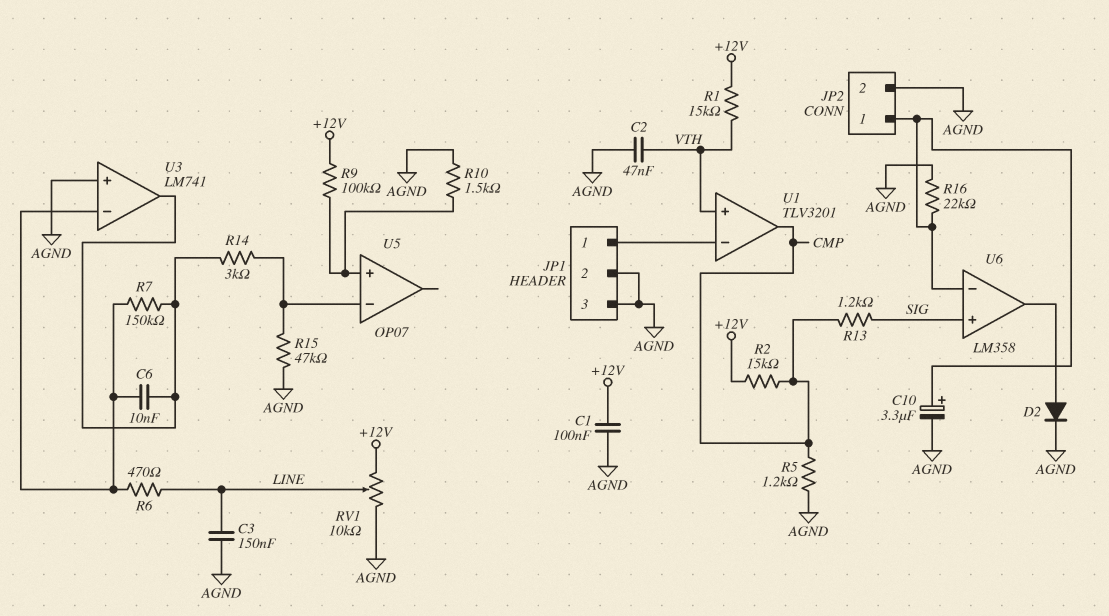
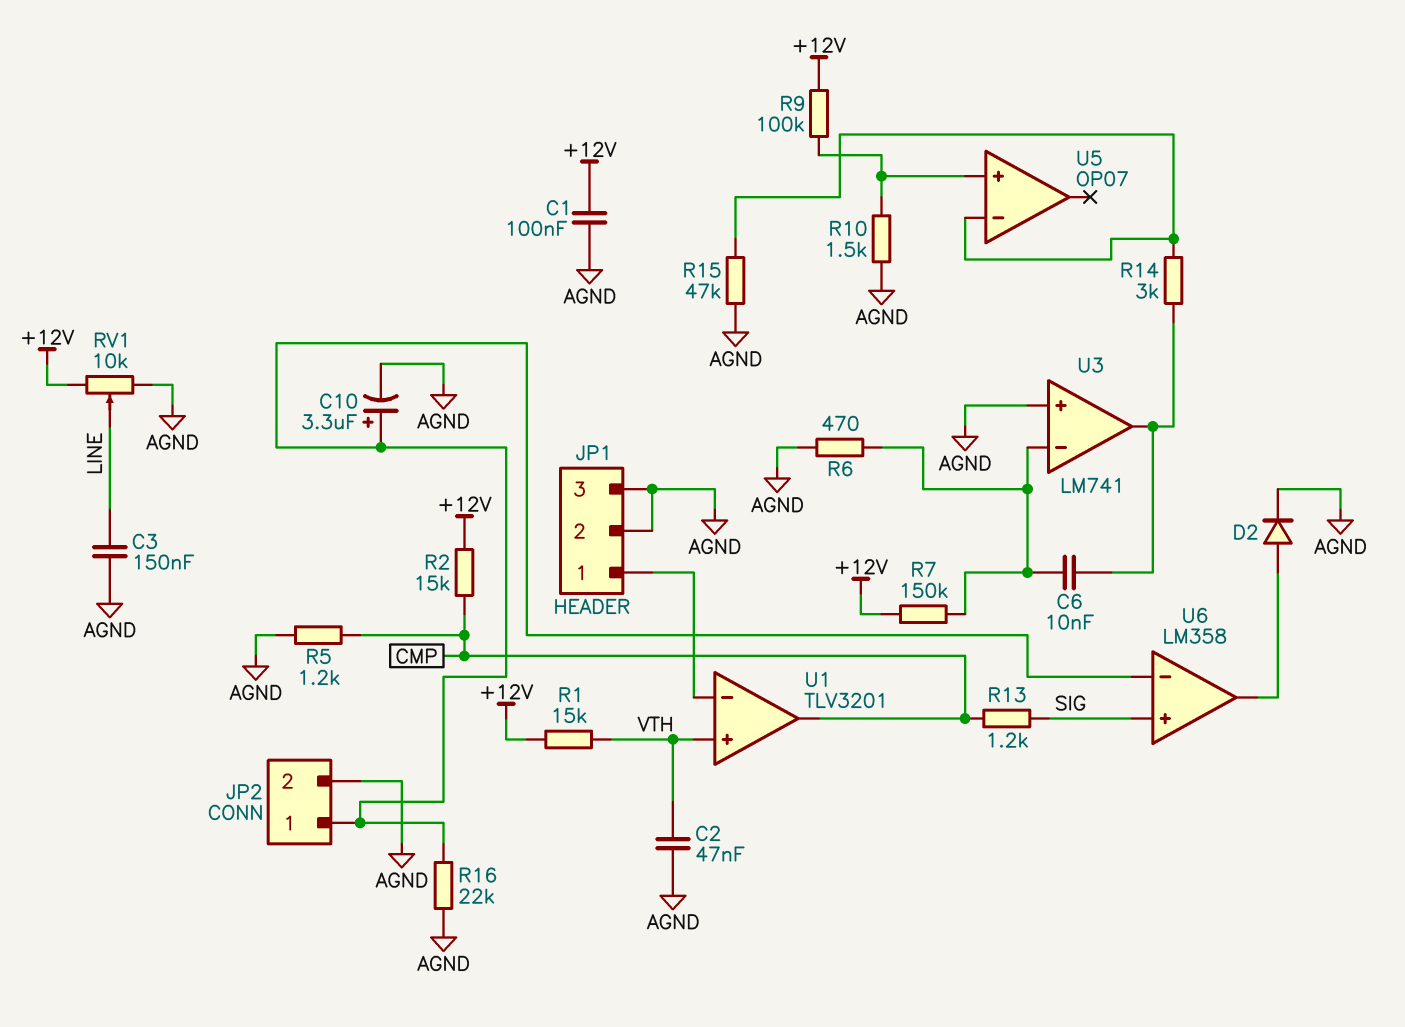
R6: 470 (LINE, U3/in-) -> 470 (AGND, U3/in-)
R7: 150k (U3/in-, U3/out) -> 150k (+12V, U3/in-)

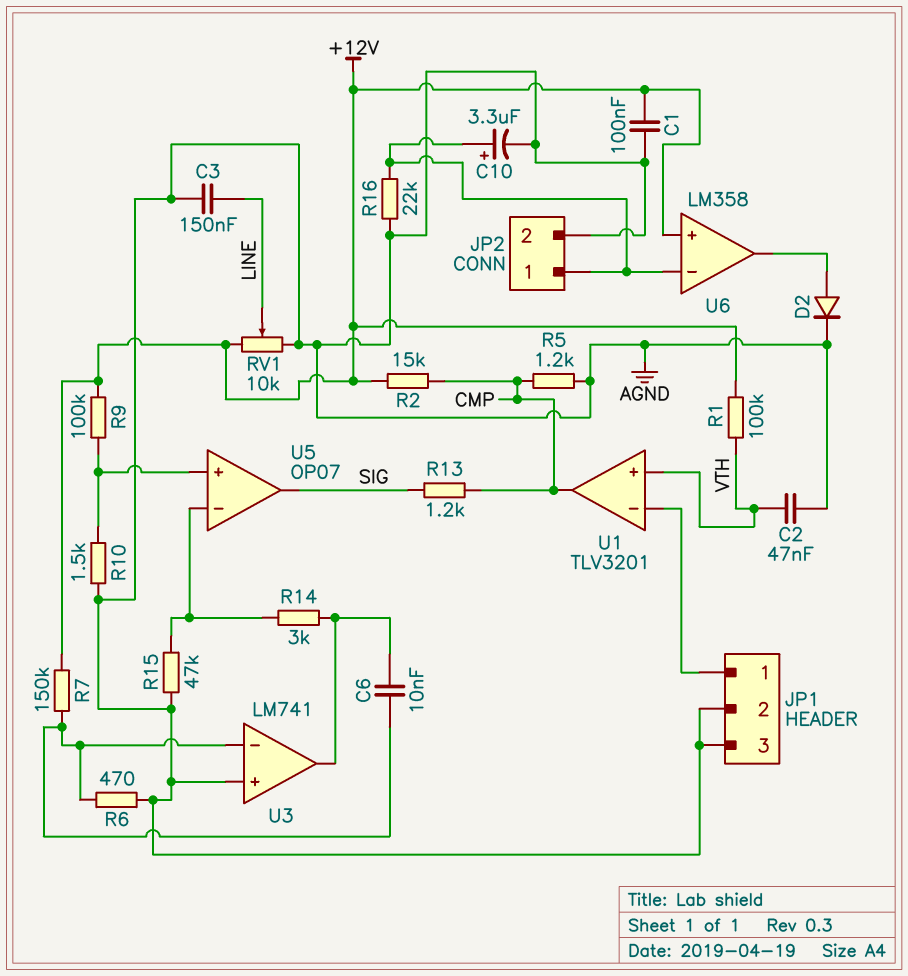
R1: 15k (+12V, VTH) -> 100k (+12V, VTH)
U5 pin out: none -> SIG
U6 pin in+: SIG -> +12V

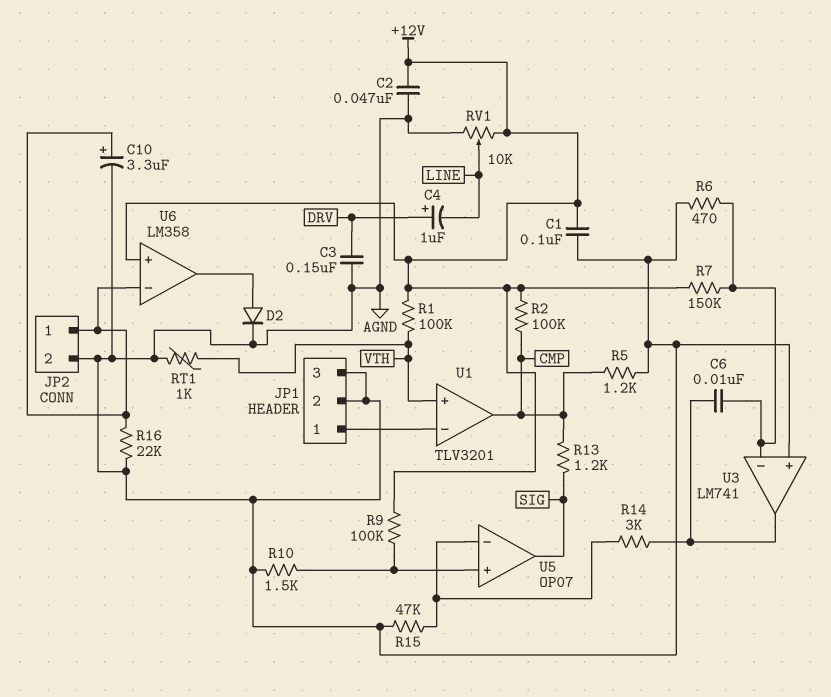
C2: 47nF (AGND, VTH) -> 47nF (+12V, AGND)
C3: 150nF (AGND, LINE) -> 150nF (AGND, DRV)
C4: none -> 1uF (plus DRV, minus LINE)
R2: 15k (+12V, CMP) -> 100k (+12V, CMP)
RT1: none -> 1k (AGND, VTH)

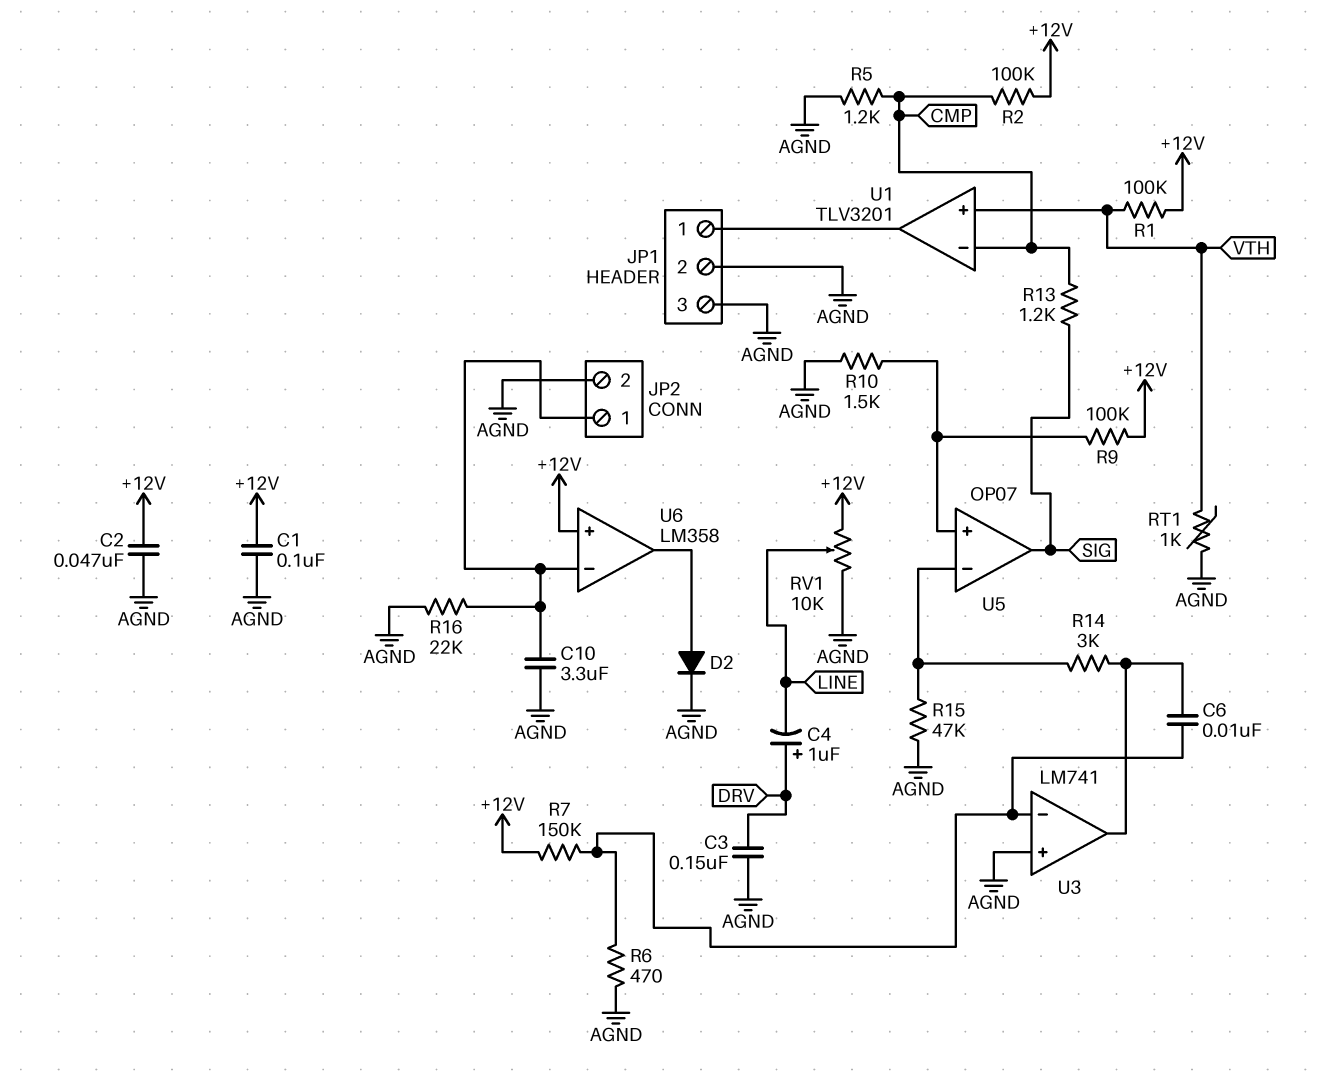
C10: 3.3uF (plus JP2/1, minus AGND) -> 3.3uF (AGND, JP2/1)
U1 pin in-: JP1/1 -> CMP
U1 pin out: CMP -> JP1/1

